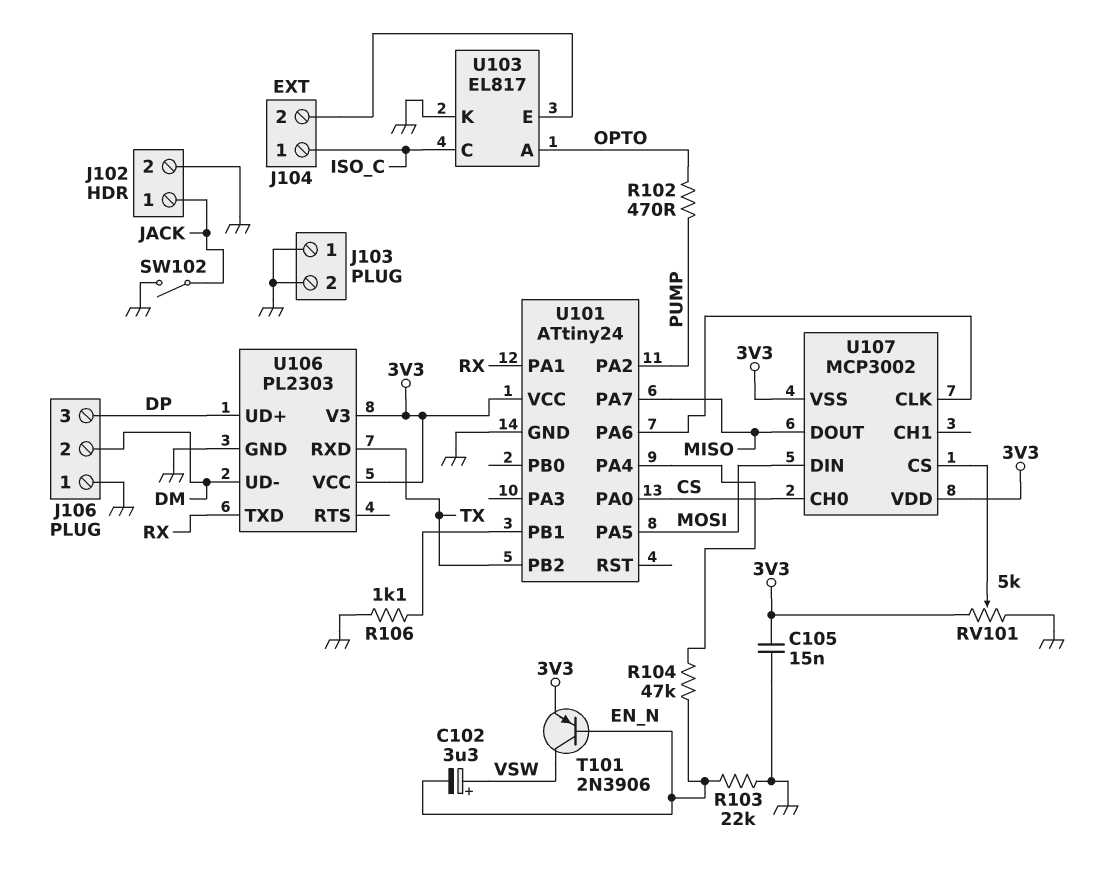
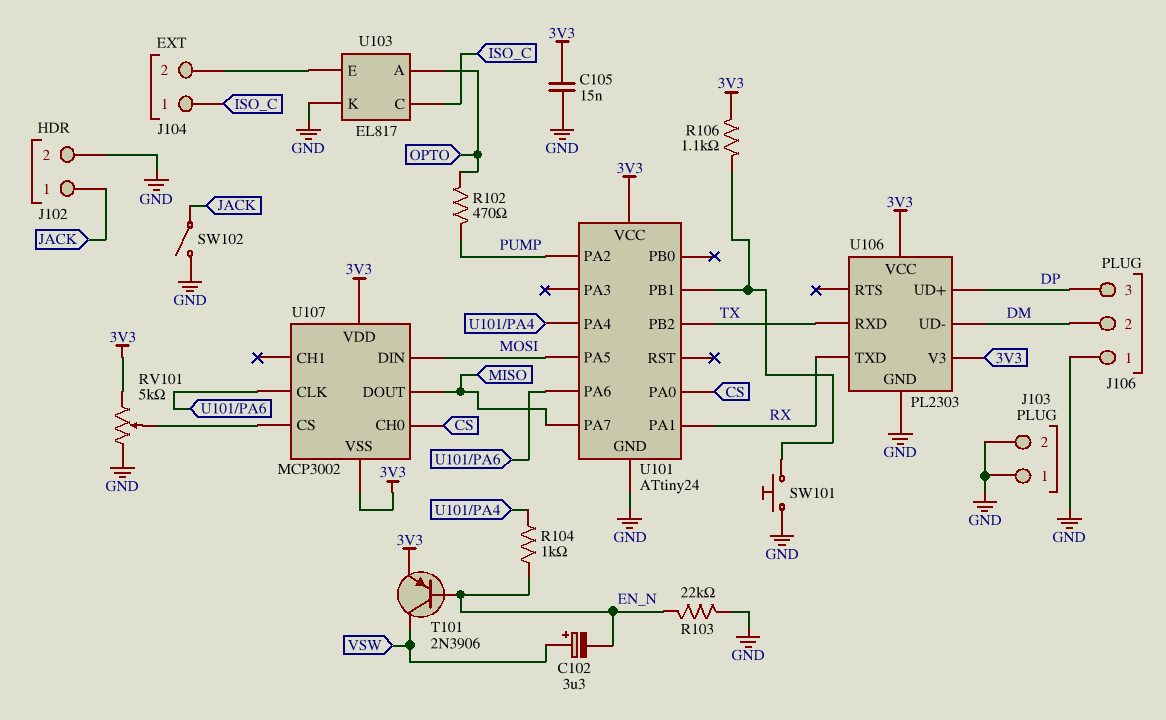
R104: 47k (EN_N, U101/PA4) -> 1k (EN_N, U101/PA4)
R106: 1.1k (GND, U101/PB1) -> 1.1k (3V3, U101/PB1)
SW101: none -> button (GND, U101/PB1)

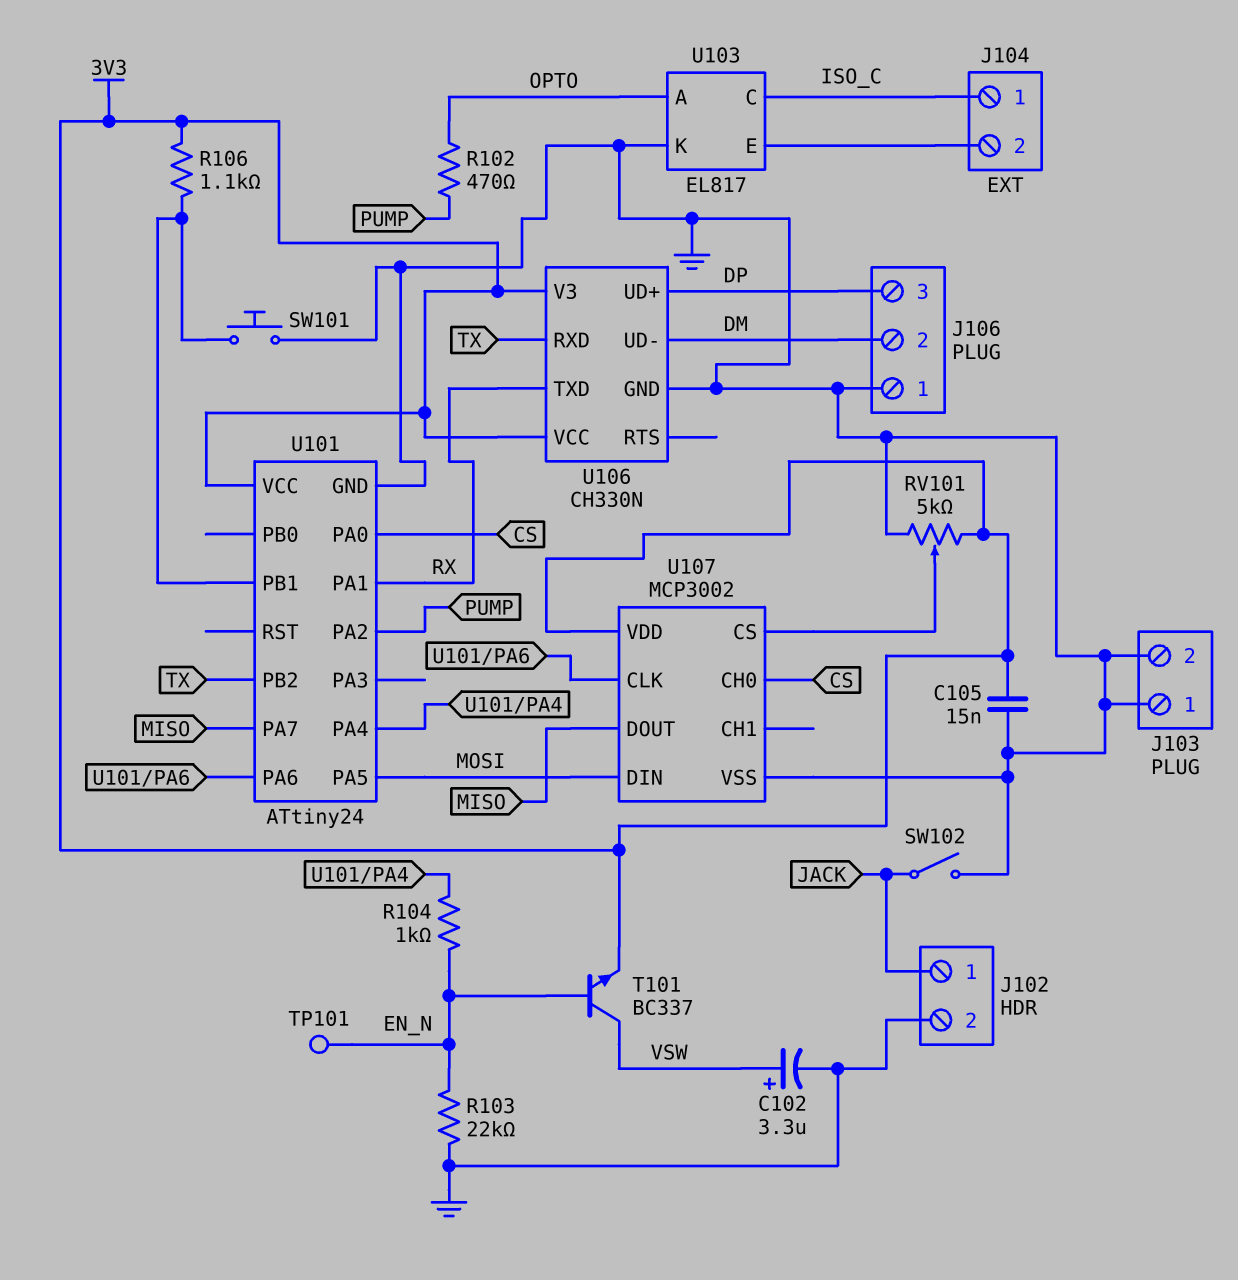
C102: 3.3uF (plus VSW, minus EN_N) -> 3.3uF (plus VSW, minus GND)
T101: PNP 2N3906 (B EN_N, C VSW, E 3V3) -> NPN BC337 (B EN_N, C VSW, E 3V3)
TP101: none -> test point (EN_N)
U106: PL2303 -> CH330N
U107 pin VSS: 3V3 -> GND

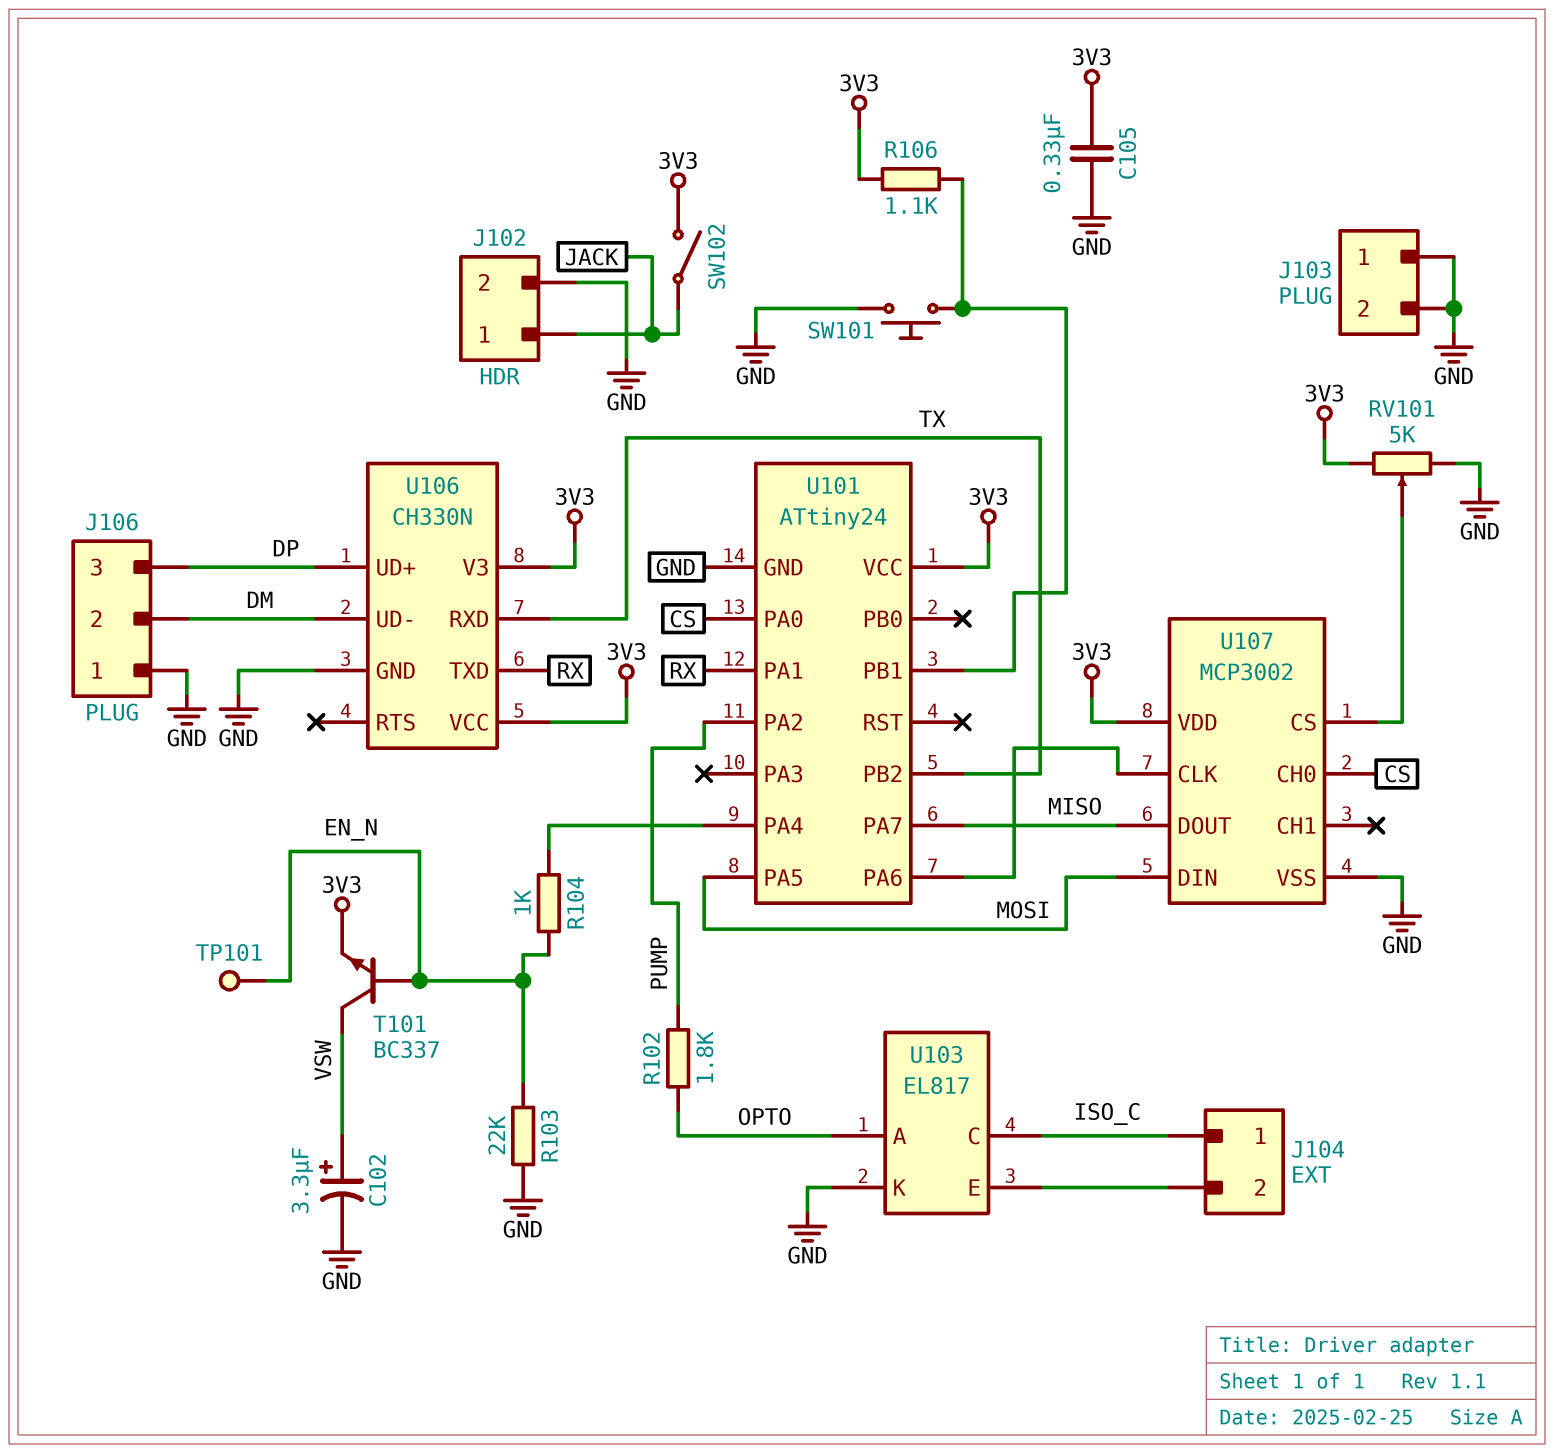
C105: 15nF (3V3, GND) -> 330nF (3V3, GND)
R102: 470 (OPTO, PUMP) -> 1.8k (OPTO, PUMP)
SW102: switch (GND, JACK) -> switch (3V3, JACK)

